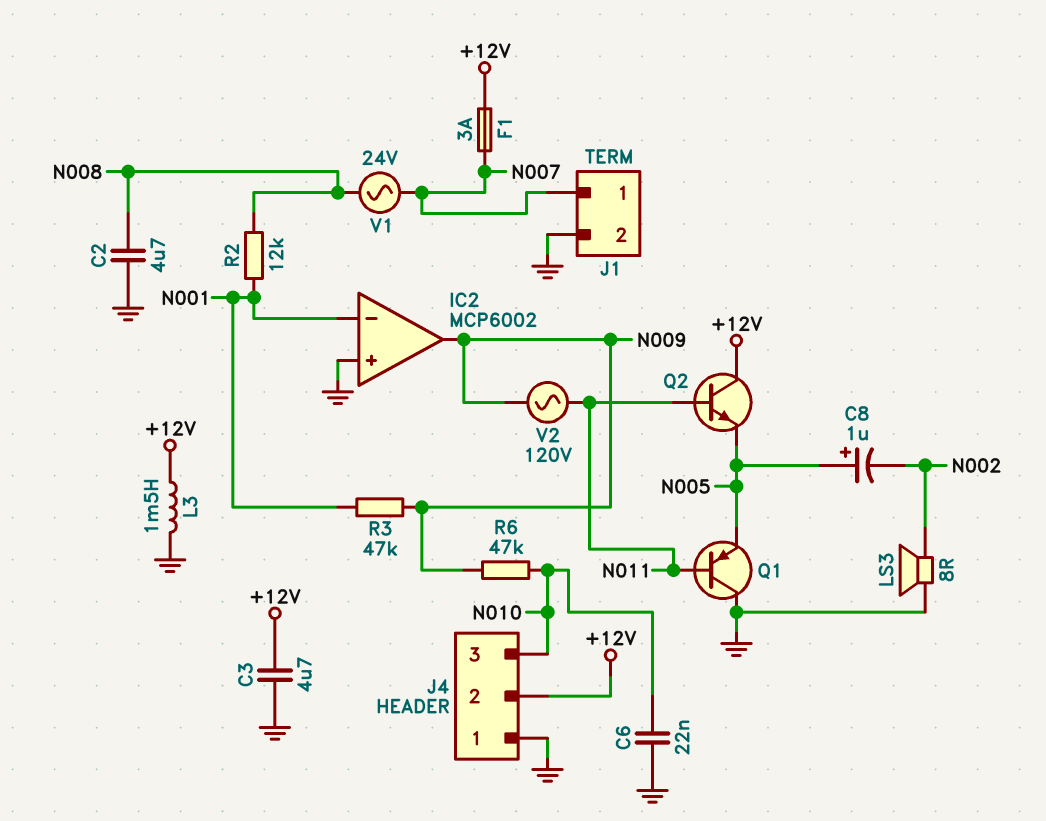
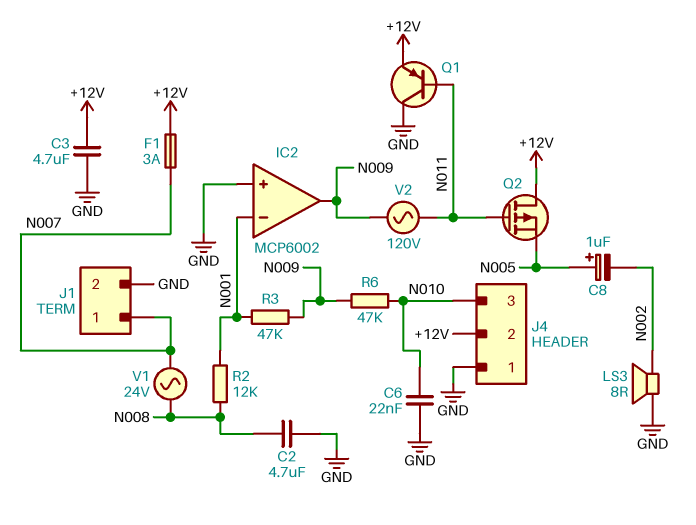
L3: 1.5mH (+12V, GND) -> none
Q1: PNP (B N011, C GND, E N005) -> PNP (B N011, C GND, E +12V)
Q2: NPN (B N011, C +12V, E N005) -> PMOS (G N011, D +12V, S N005)

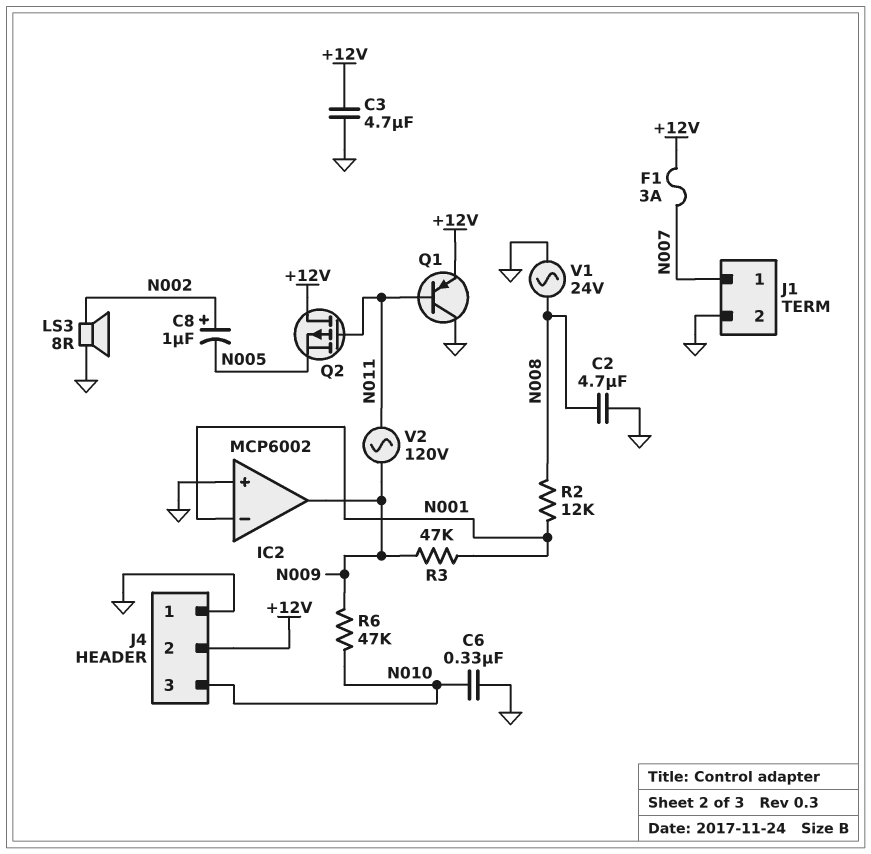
C6: 22nF (GND, N010) -> 330nF (GND, N010)
C8: 1uF (plus N005, minus N002) -> 1uF (plus N002, minus N005)
V1: AC 24V (N007, N008) -> AC 24V (GND, N008)

